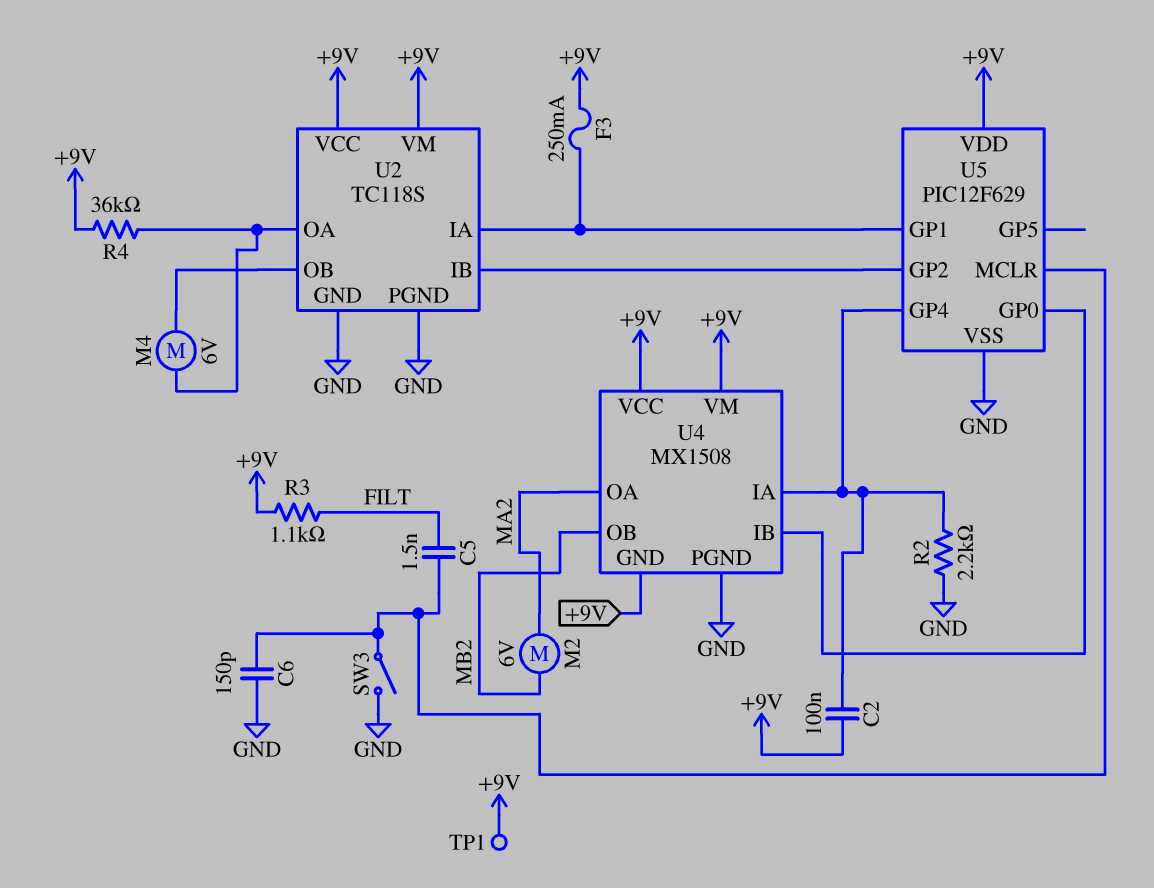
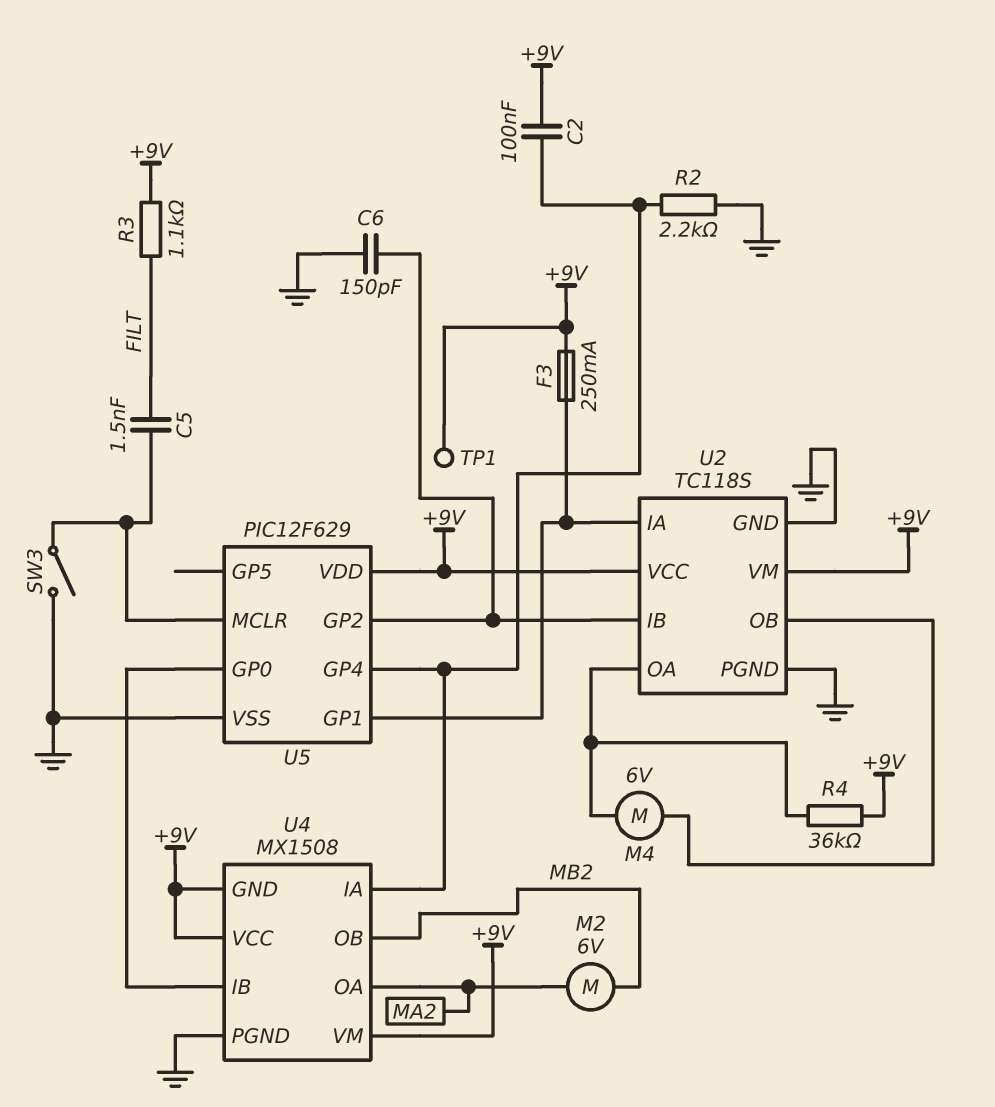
C6: 150pF (GND, U5/MCLR) -> 150pF (GND, U2/IB)

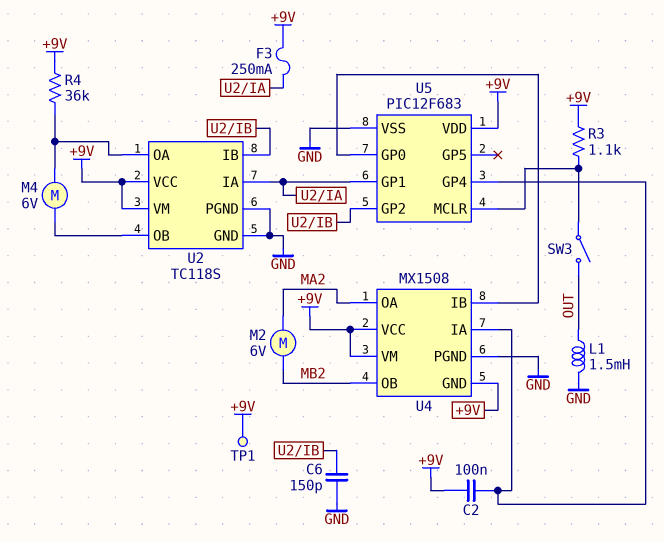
C5: 1.5nF (FILT, U5/MCLR) -> none
L1: none -> 1.5mH (GND, OUT)
R2: 2.2k (GND, U4/IA) -> none
R3: 1.1k (+9V, FILT) -> 1.1k (+9V, U5/MCLR)
SW3: switch (GND, U5/MCLR) -> switch (OUT, U5/MCLR)
U5: PIC12F629 -> PIC12F683

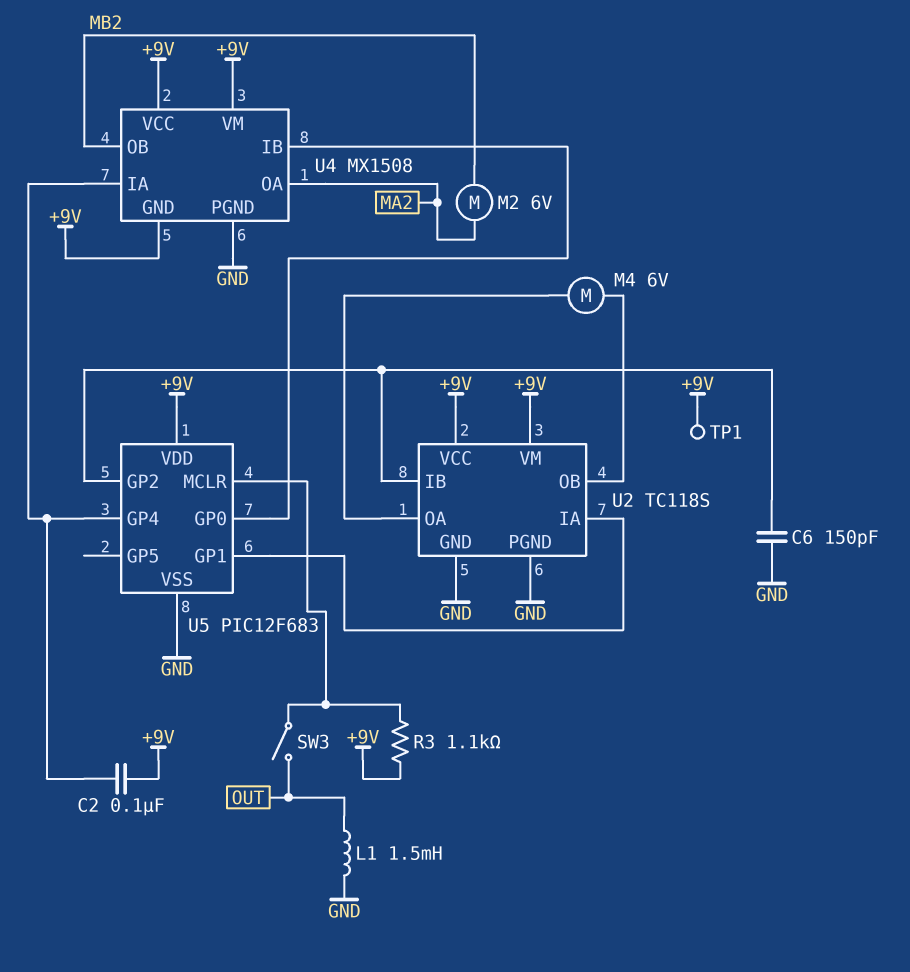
F3: 250mA (+9V, U2/IA) -> none
R4: 36k (+9V, U2/OA) -> none

